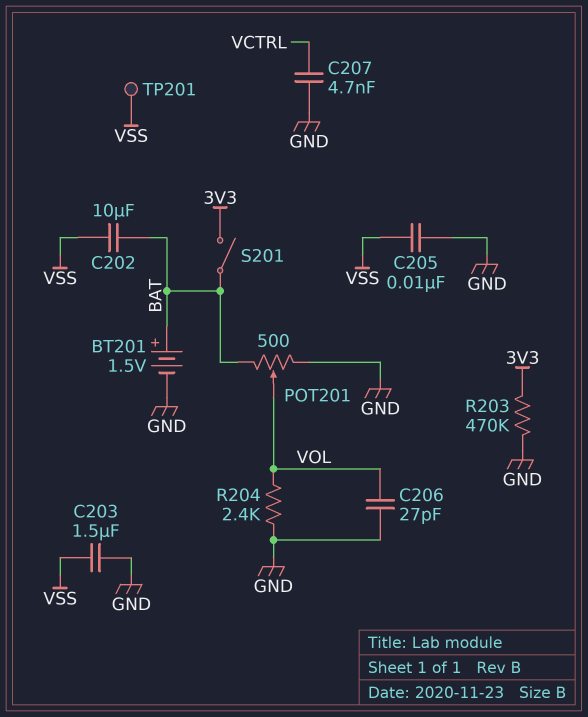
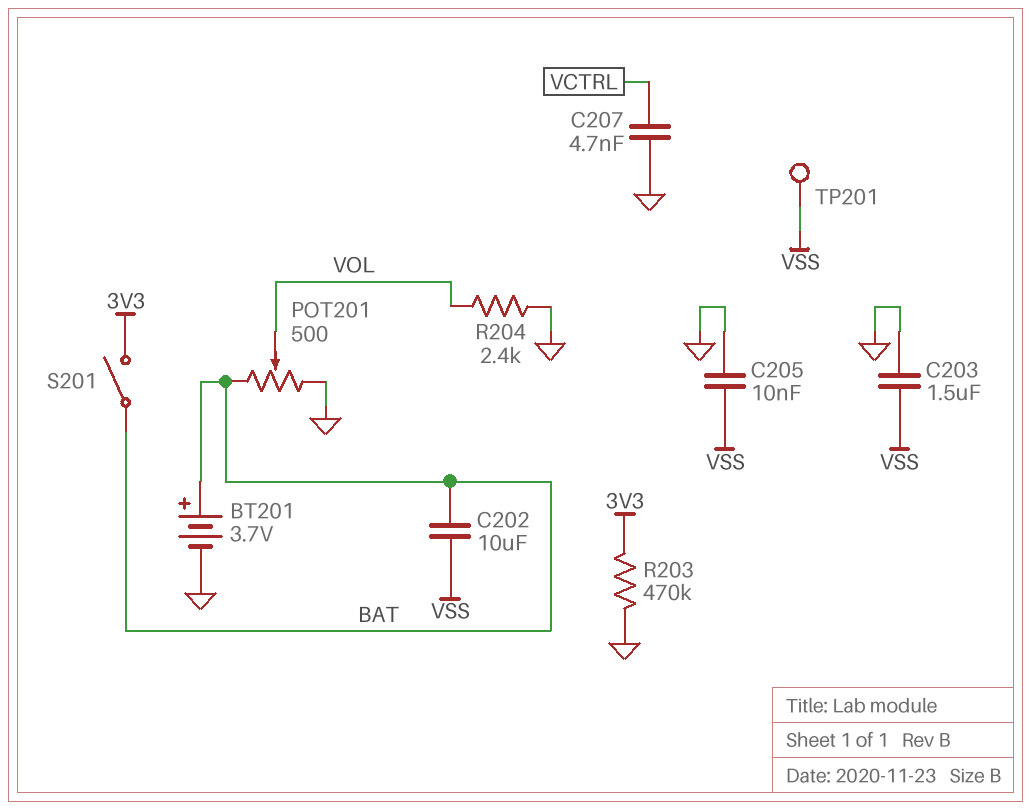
BT201: 1.5V (plus BAT, minus GND) -> 3.7V (plus BAT, minus GND)
C206: 27pF (GND, VOL) -> none

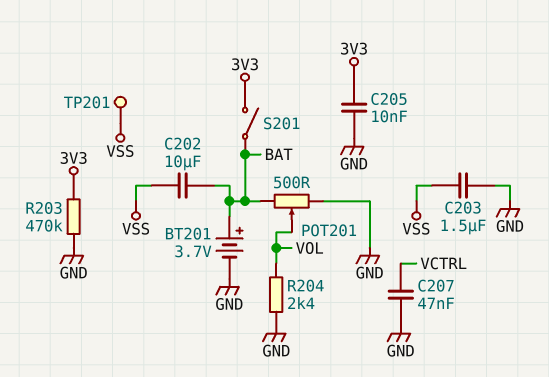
C205: 10nF (GND, VSS) -> 10nF (3V3, GND)
C207: 4.7nF (GND, VCTRL) -> 47nF (GND, VCTRL)

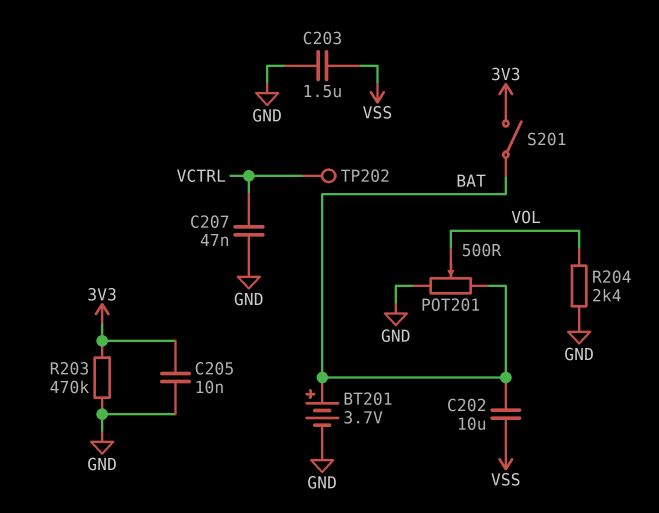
TP201: test point (VSS) -> none
TP202: none -> test point (VCTRL)

